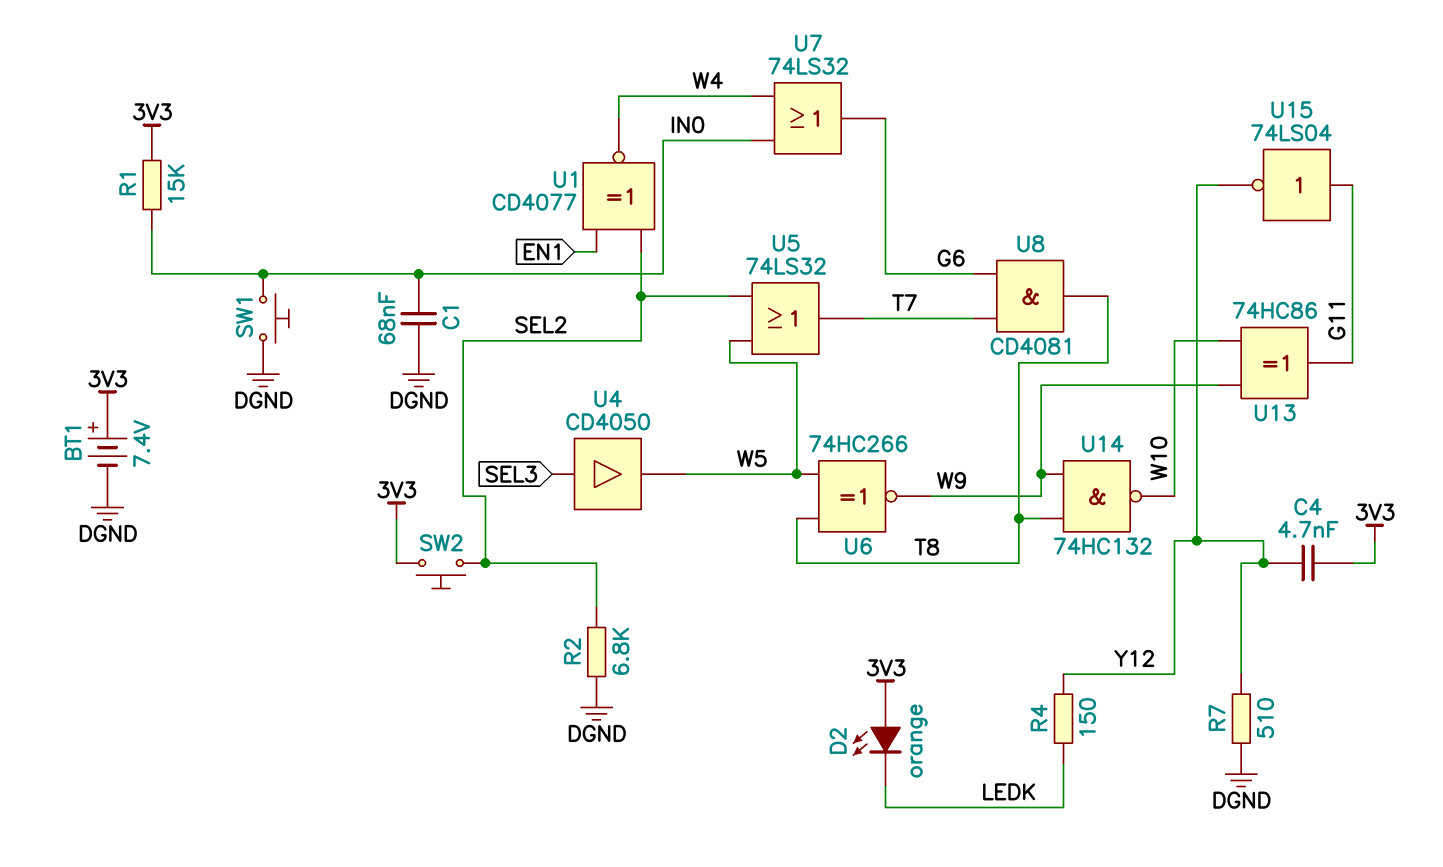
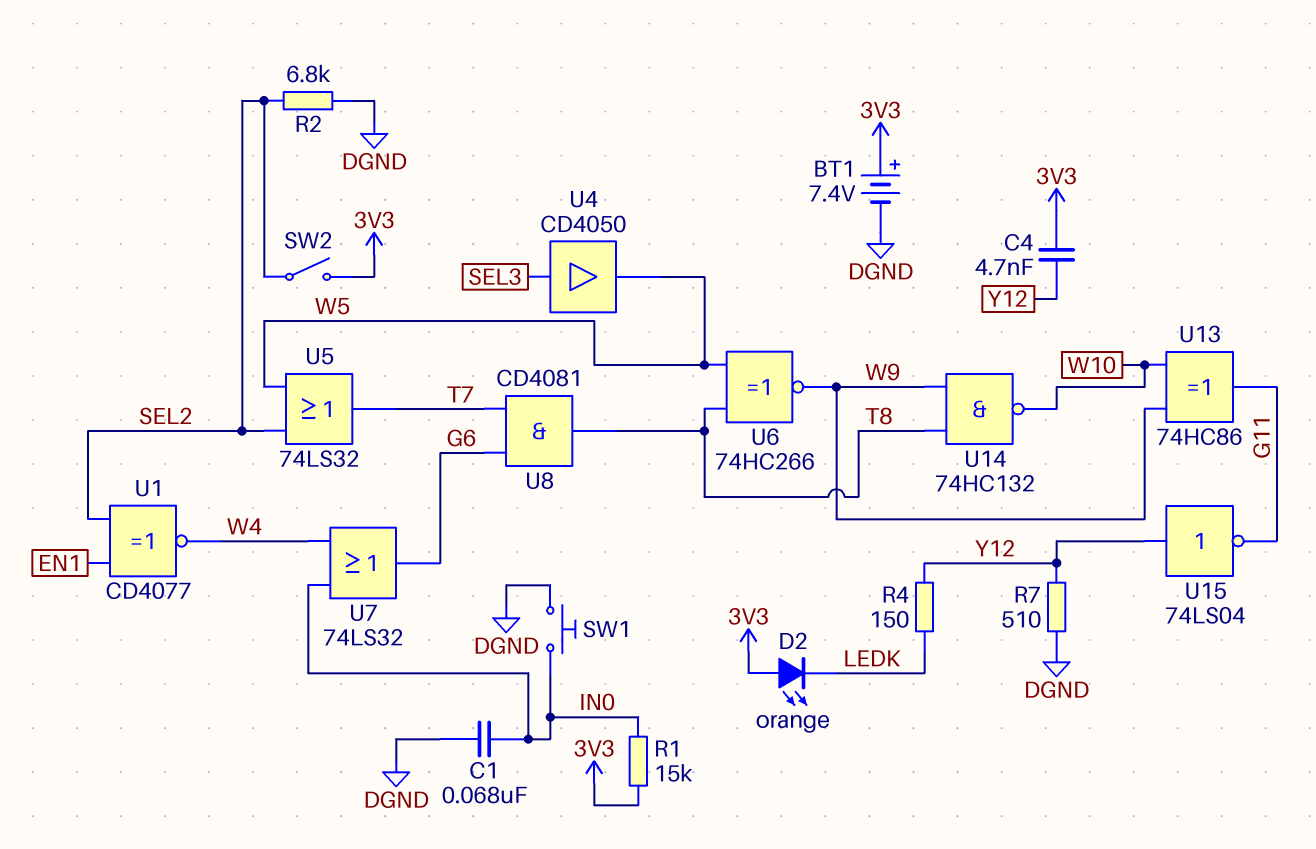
SW2: button (3V3, SEL2) -> switch (3V3, SEL2)
U15: NOT 74LS04 (in G11, out Y12) -> NOT 74LS04 (in Y12, out G11)

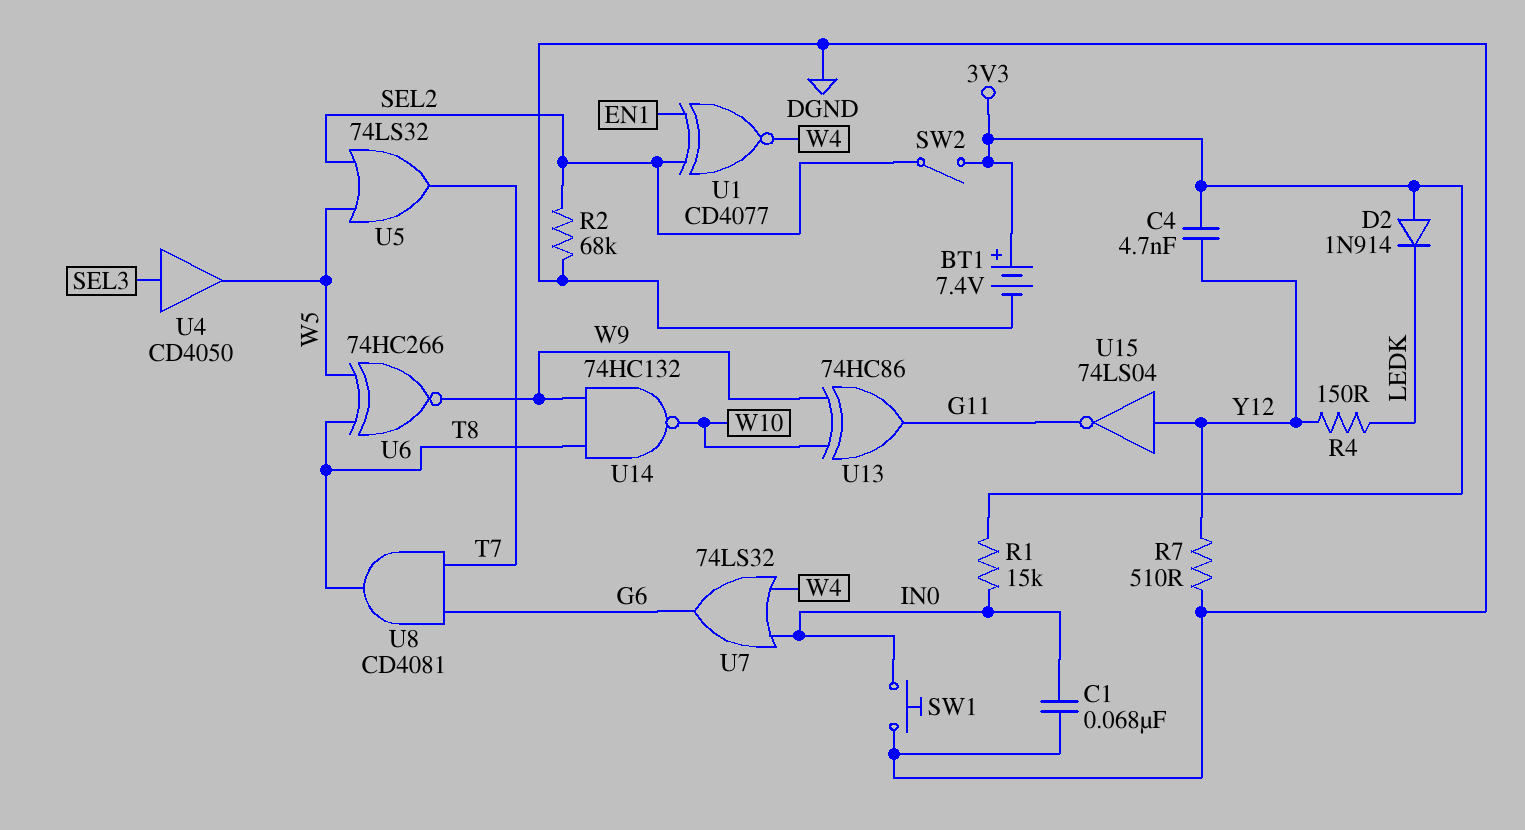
D2: LED orange (A 3V3, K LEDK) -> diode 1N914 (A 3V3, K LEDK)
R2: 6.8k (DGND, SEL2) -> 68k (DGND, SEL2)

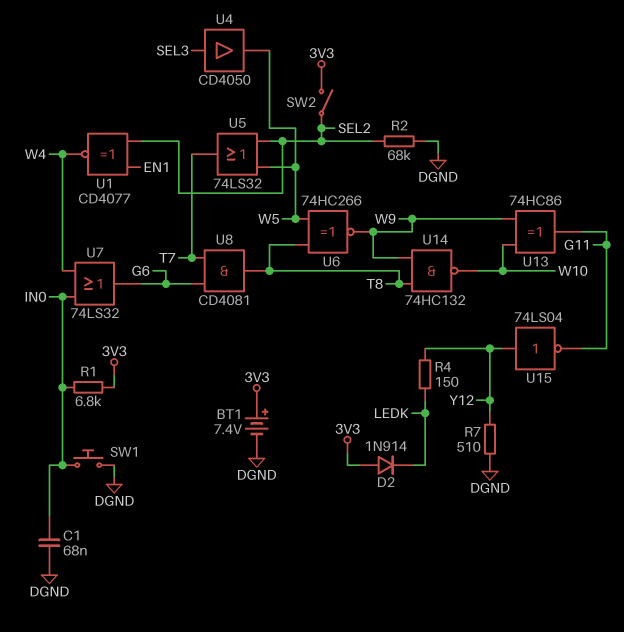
C4: 4.7nF (3V3, Y12) -> none
R1: 15k (3V3, IN0) -> 6.8k (3V3, IN0)

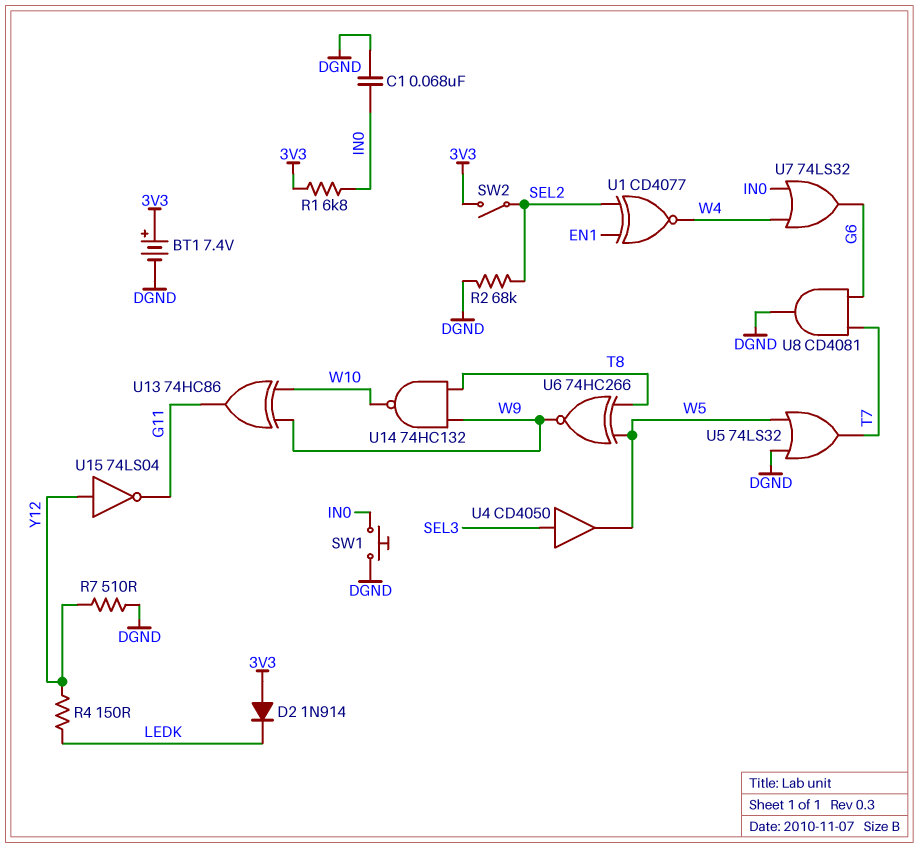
U5: OR 74LS32 (in SEL2, in W5, out T7) -> OR 74LS32 (in DGND, in W5, out T7)
U8: AND CD4081 (in G6, in T7, out T8) -> AND CD4081 (in G6, in T7, out DGND)

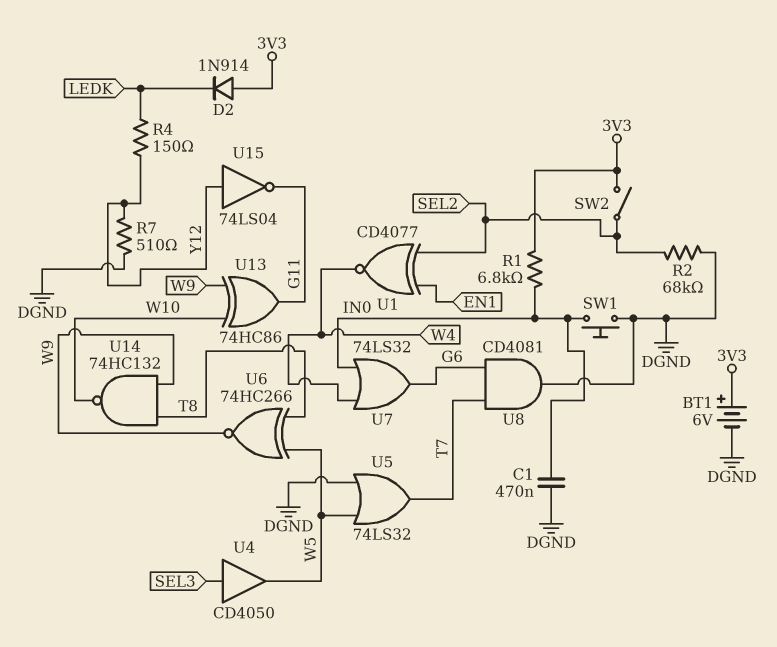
BT1: 7.4V (plus 3V3, minus DGND) -> 6V (plus 3V3, minus DGND)
C1: 68nF (DGND, IN0) -> 470nF (DGND, IN0)

